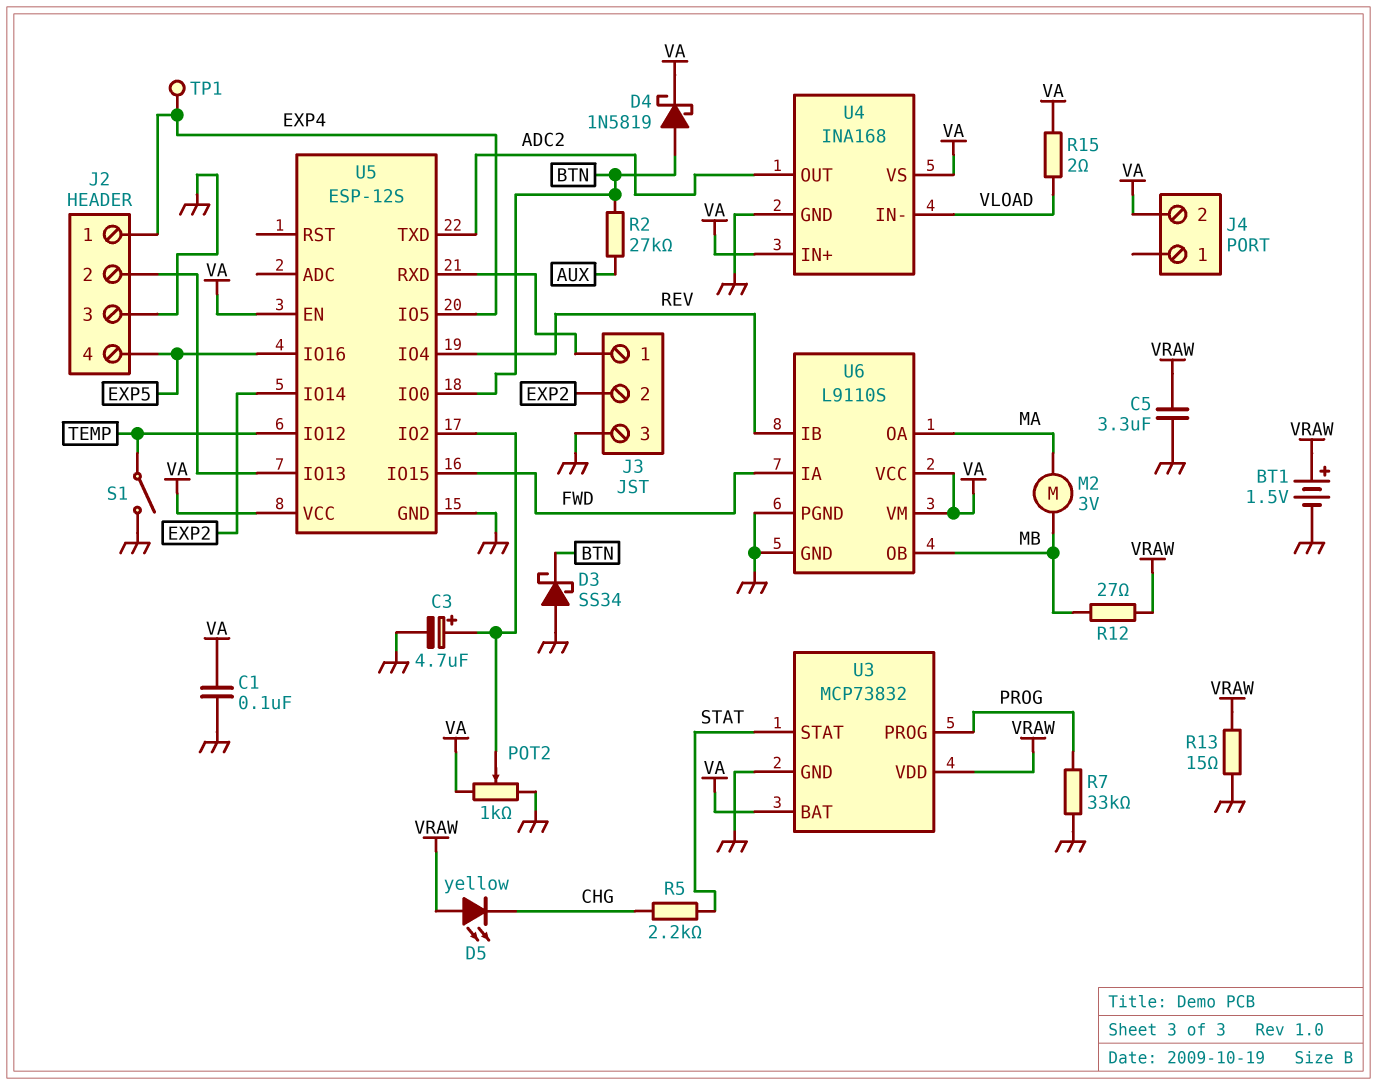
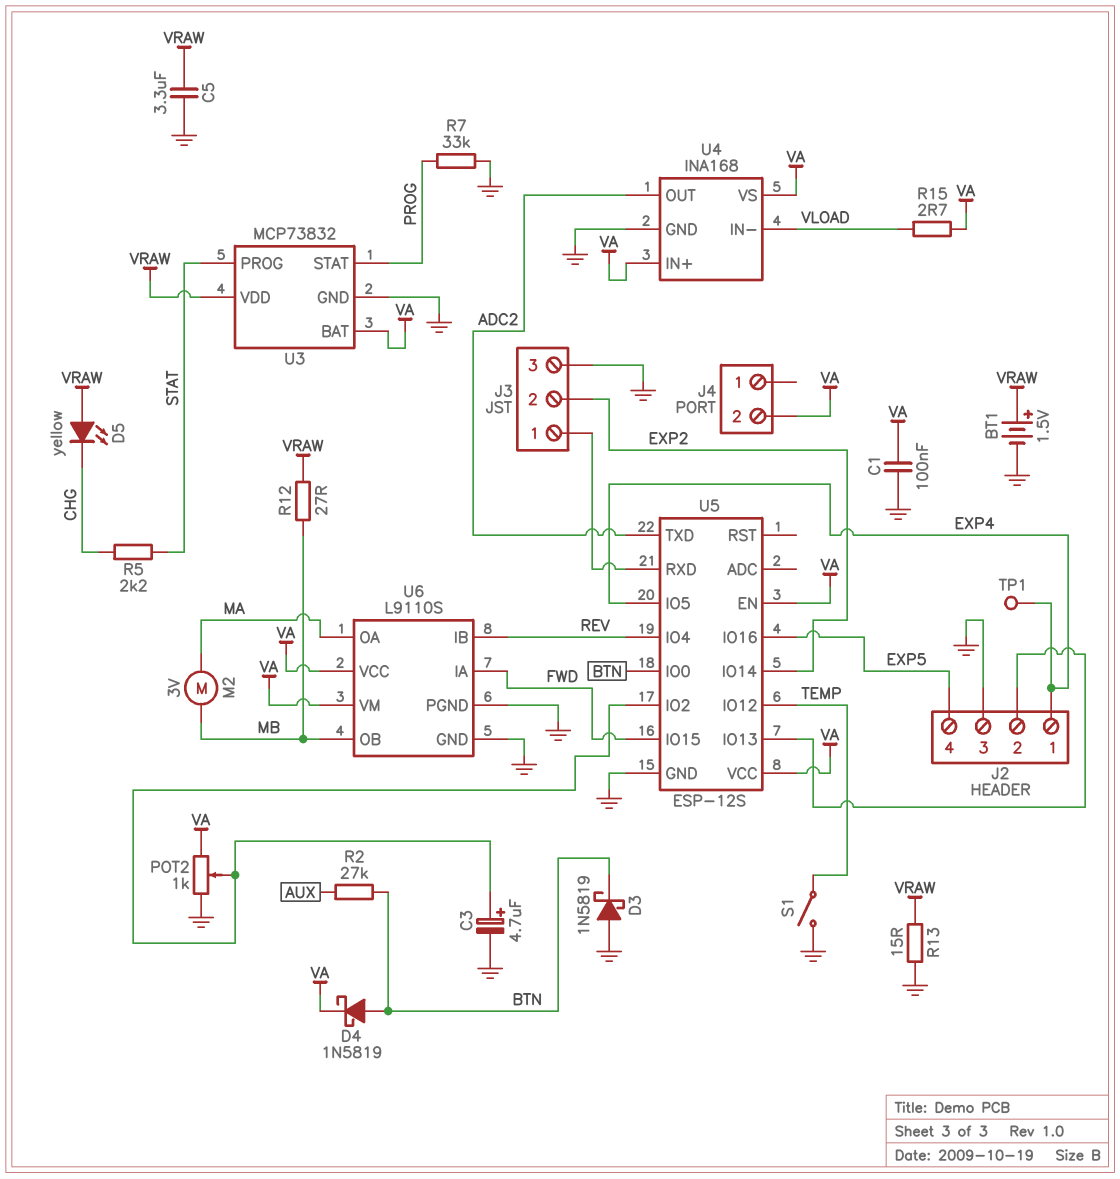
D3: schottky SS34 (A GND, K BTN) -> schottky 1N5819 (A GND, K BTN)
R15: 2 (VA, VLOAD) -> 2.7 (VA, VLOAD)
U3 pin PROG: PROG -> STAT
U3 pin STAT: STAT -> PROG

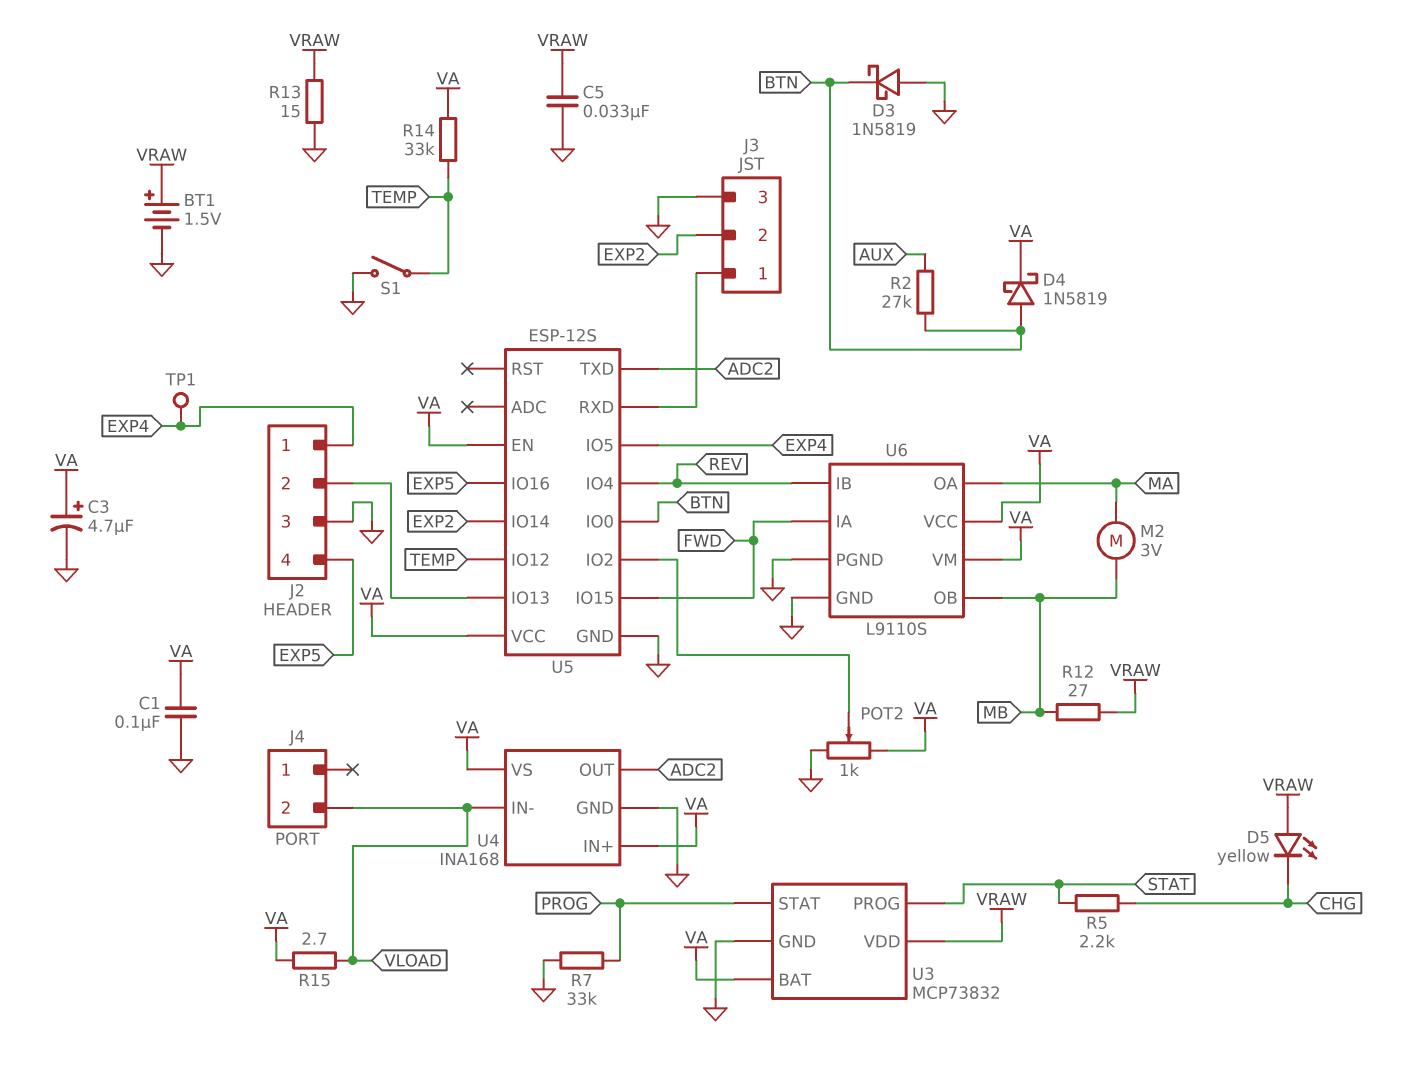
C3: 4.7uF (plus U5/IO2, minus GND) -> 4.7uF (plus VA, minus GND)
C5: 3.3uF (GND, VRAW) -> 33nF (GND, VRAW)
J4 pin 2: VA -> VLOAD
R14: none -> 33k (TEMP, VA)

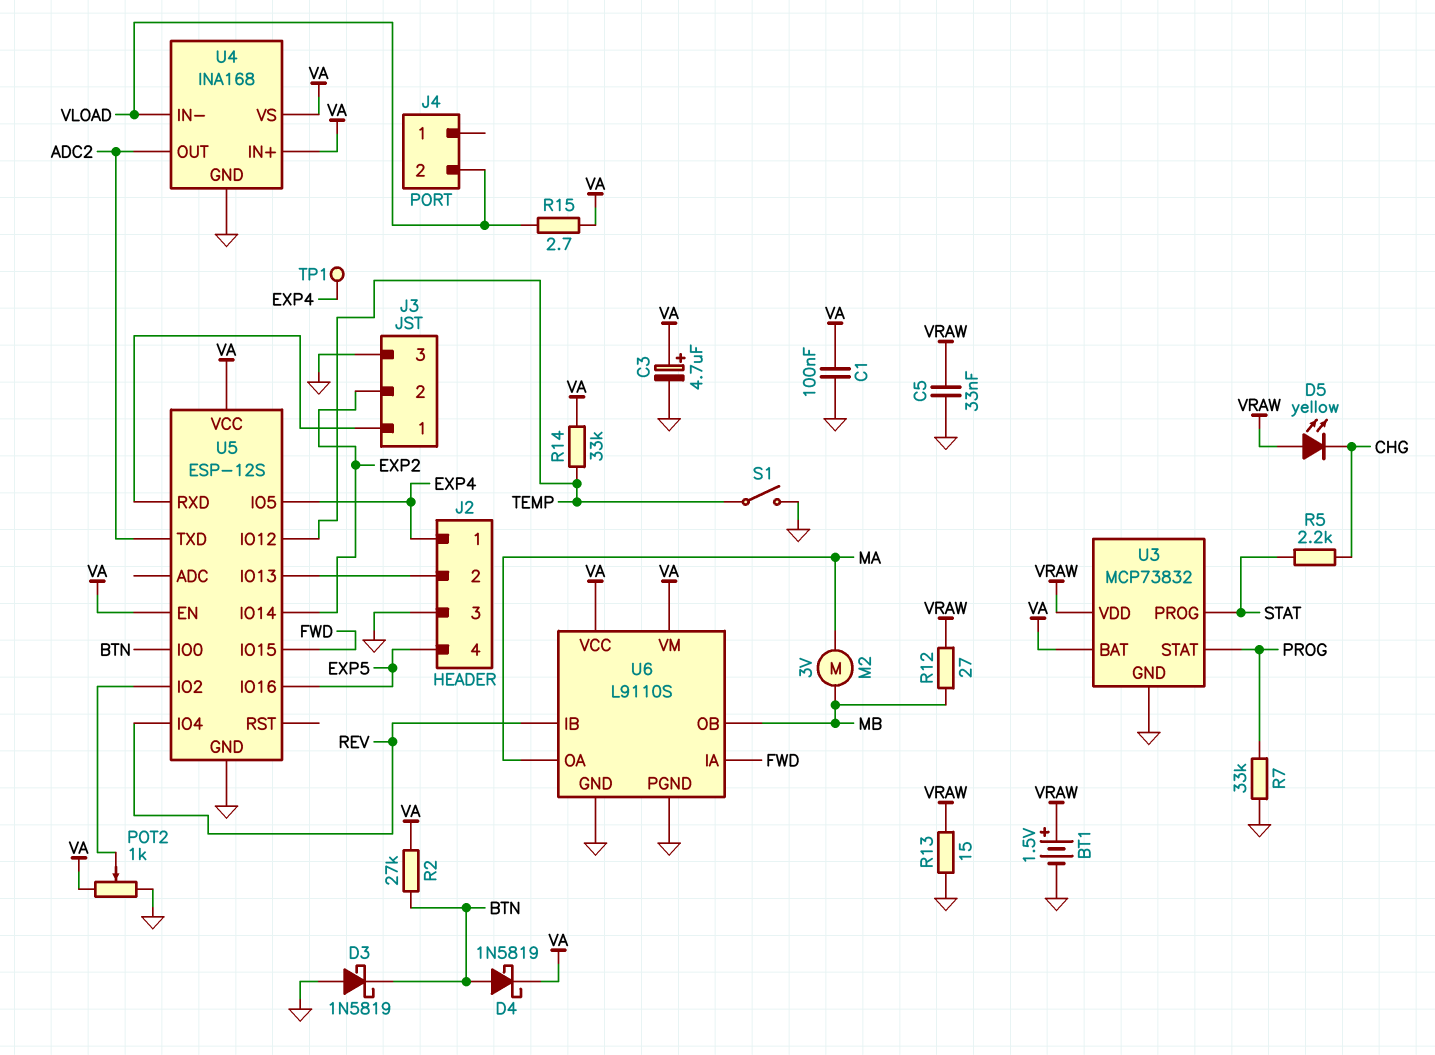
R2: 27k (AUX, BTN) -> 27k (BTN, VA)

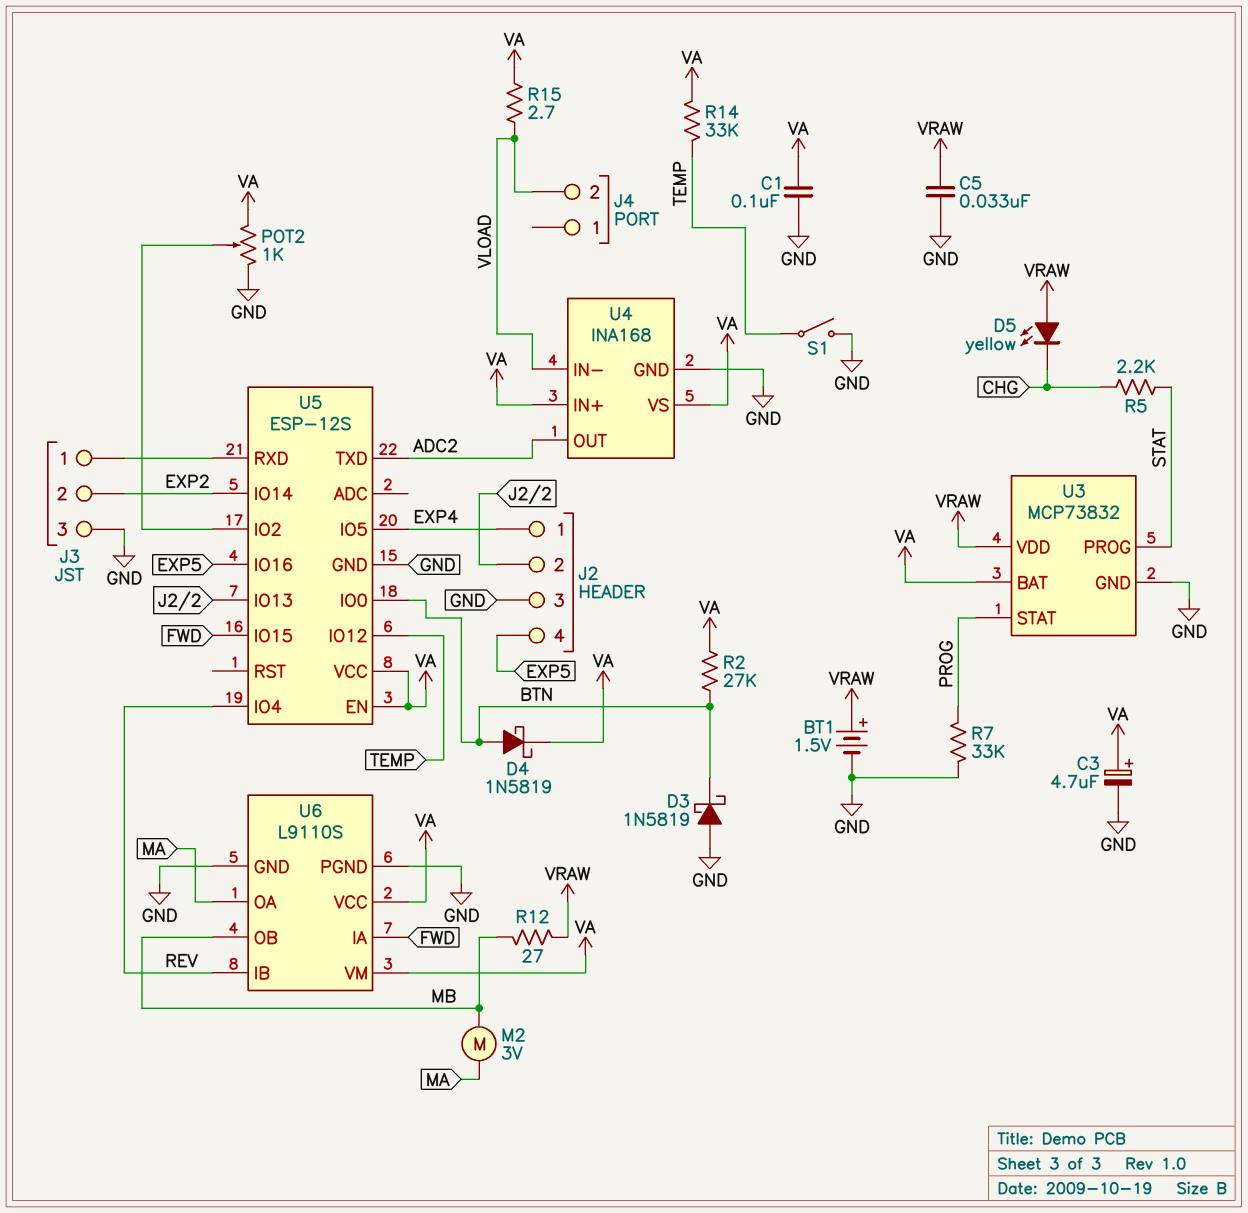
R13: 15 (GND, VRAW) -> none
TP1: test point (EXP4) -> none

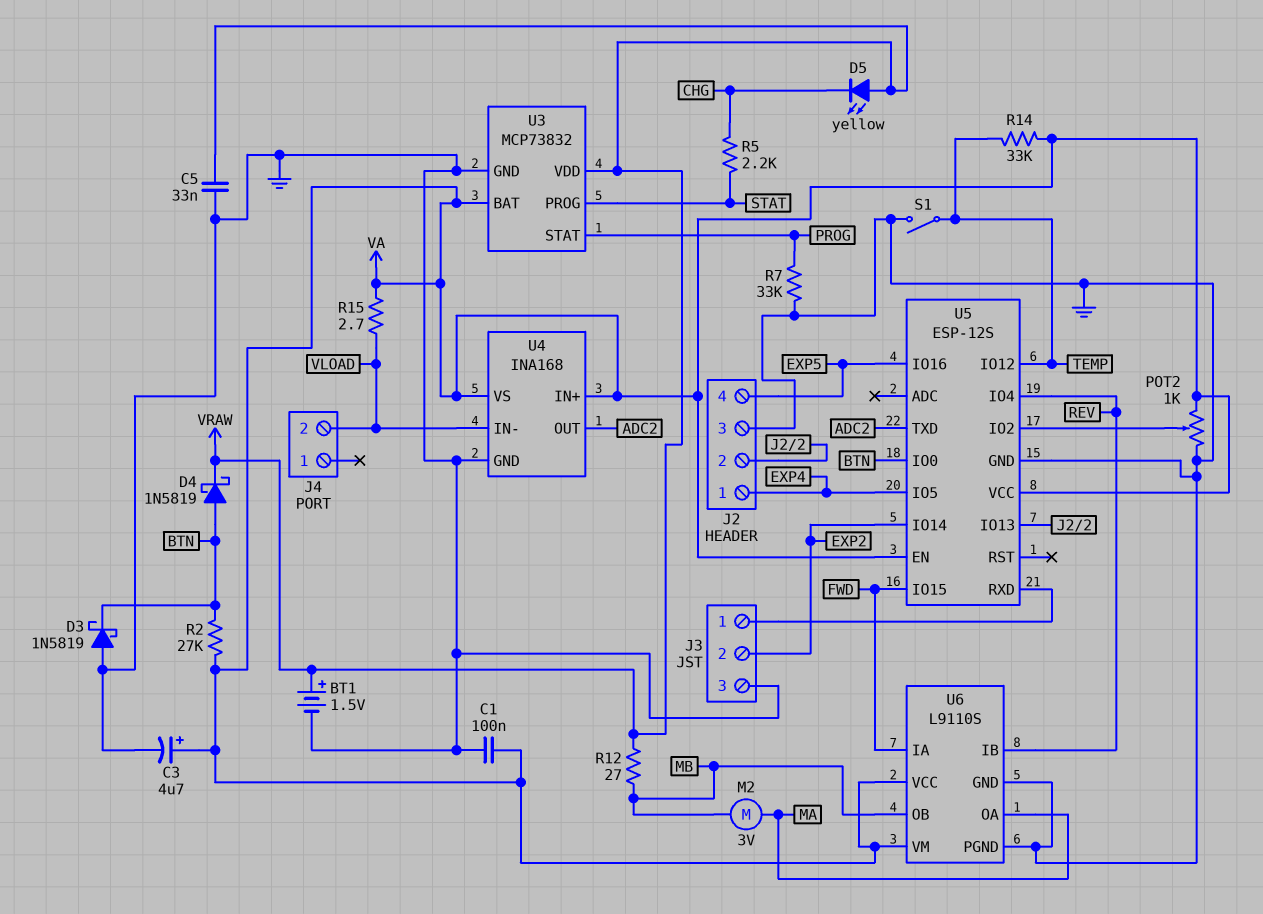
D4: schottky 1N5819 (A BTN, K VA) -> schottky 1N5819 (A BTN, K VRAW)

